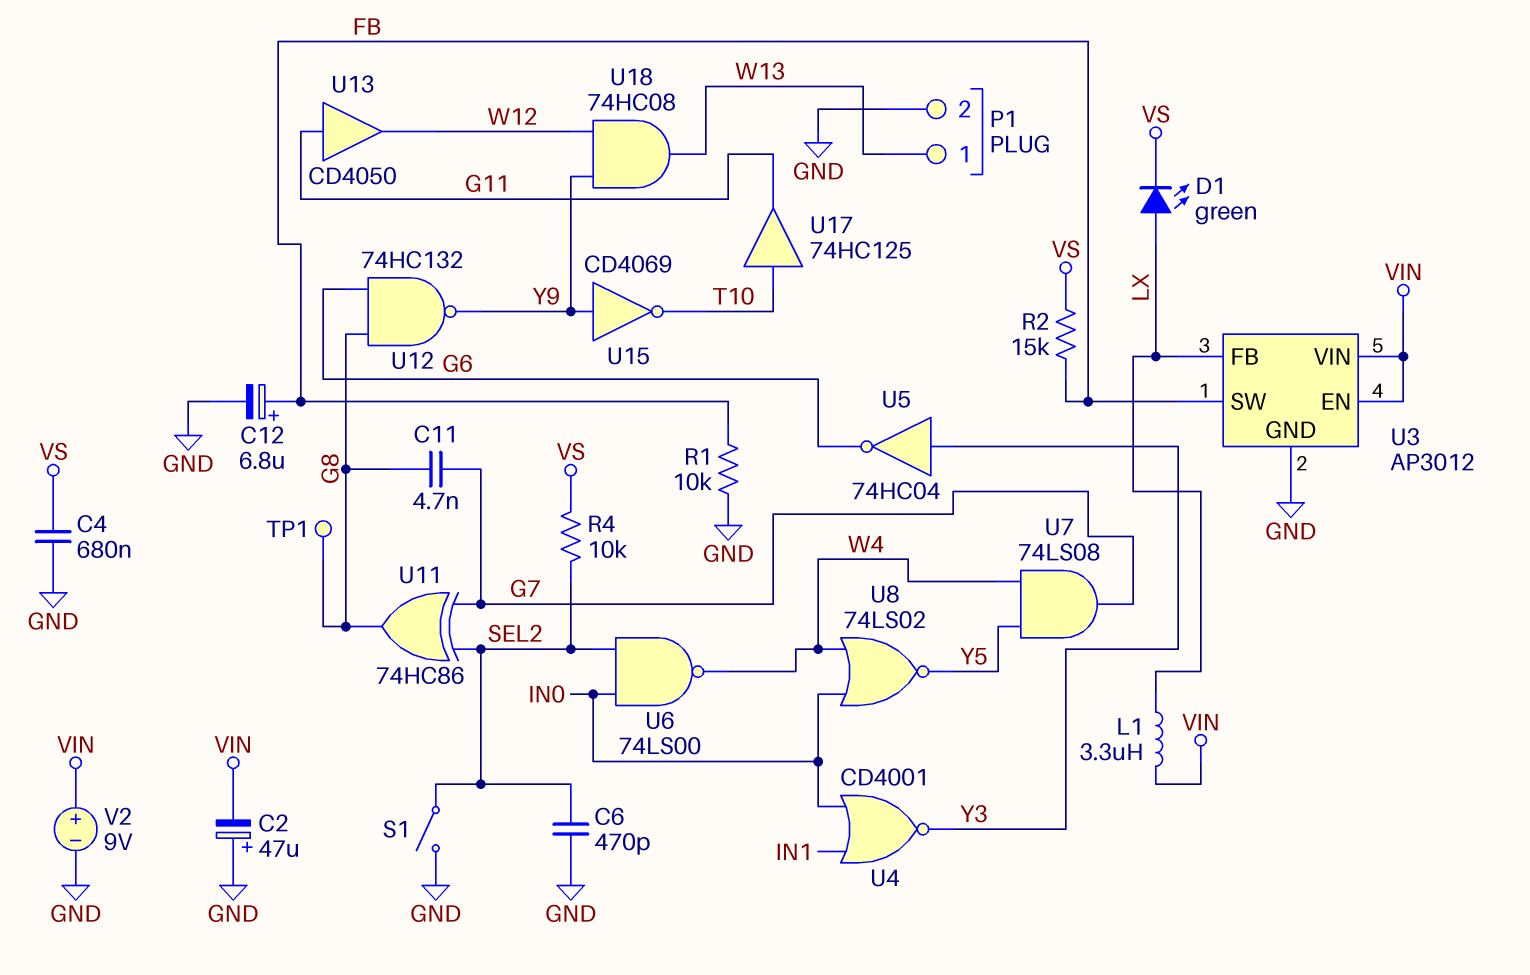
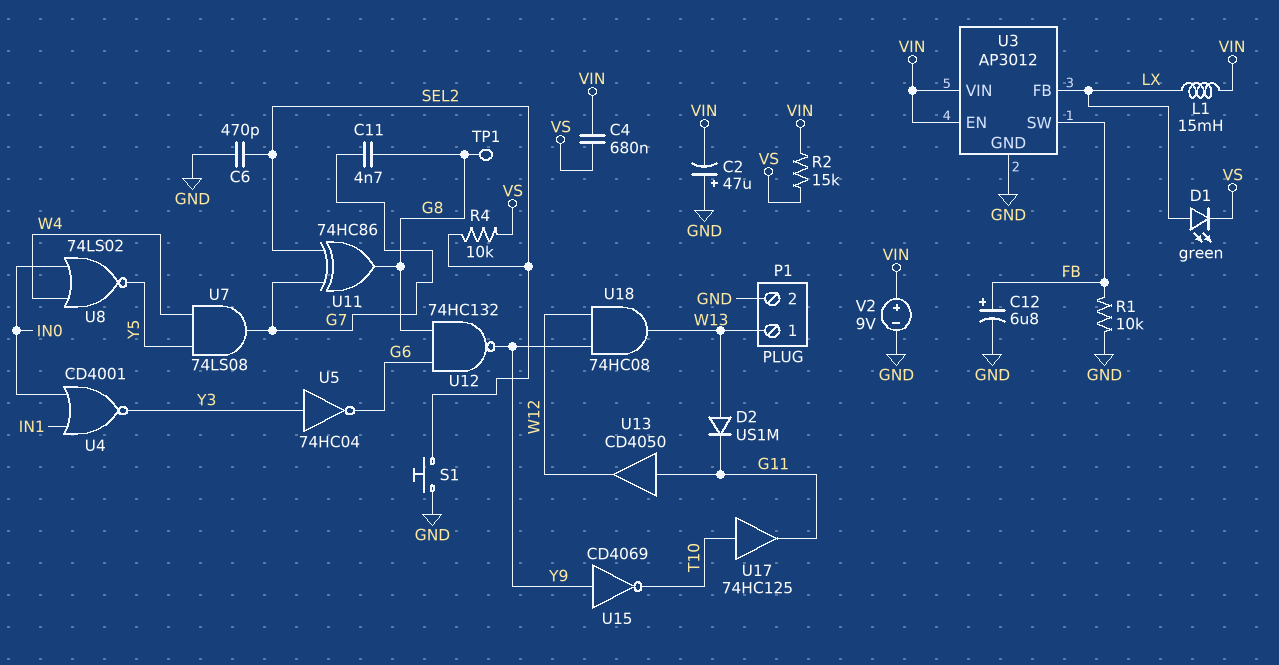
C4: 680nF (GND, VS) -> 680nF (VIN, VS)
D2: none -> diode US1M (A W13, K G11)
L1: 3.3uH (LX, VIN) -> 15mH (LX, VIN)
R2: 15k (FB, VS) -> 15k (VIN, VS)
S1: switch (GND, SEL2) -> button (GND, SEL2)
U6: NAND 74LS00 (in IN0, in SEL2, out W4) -> none

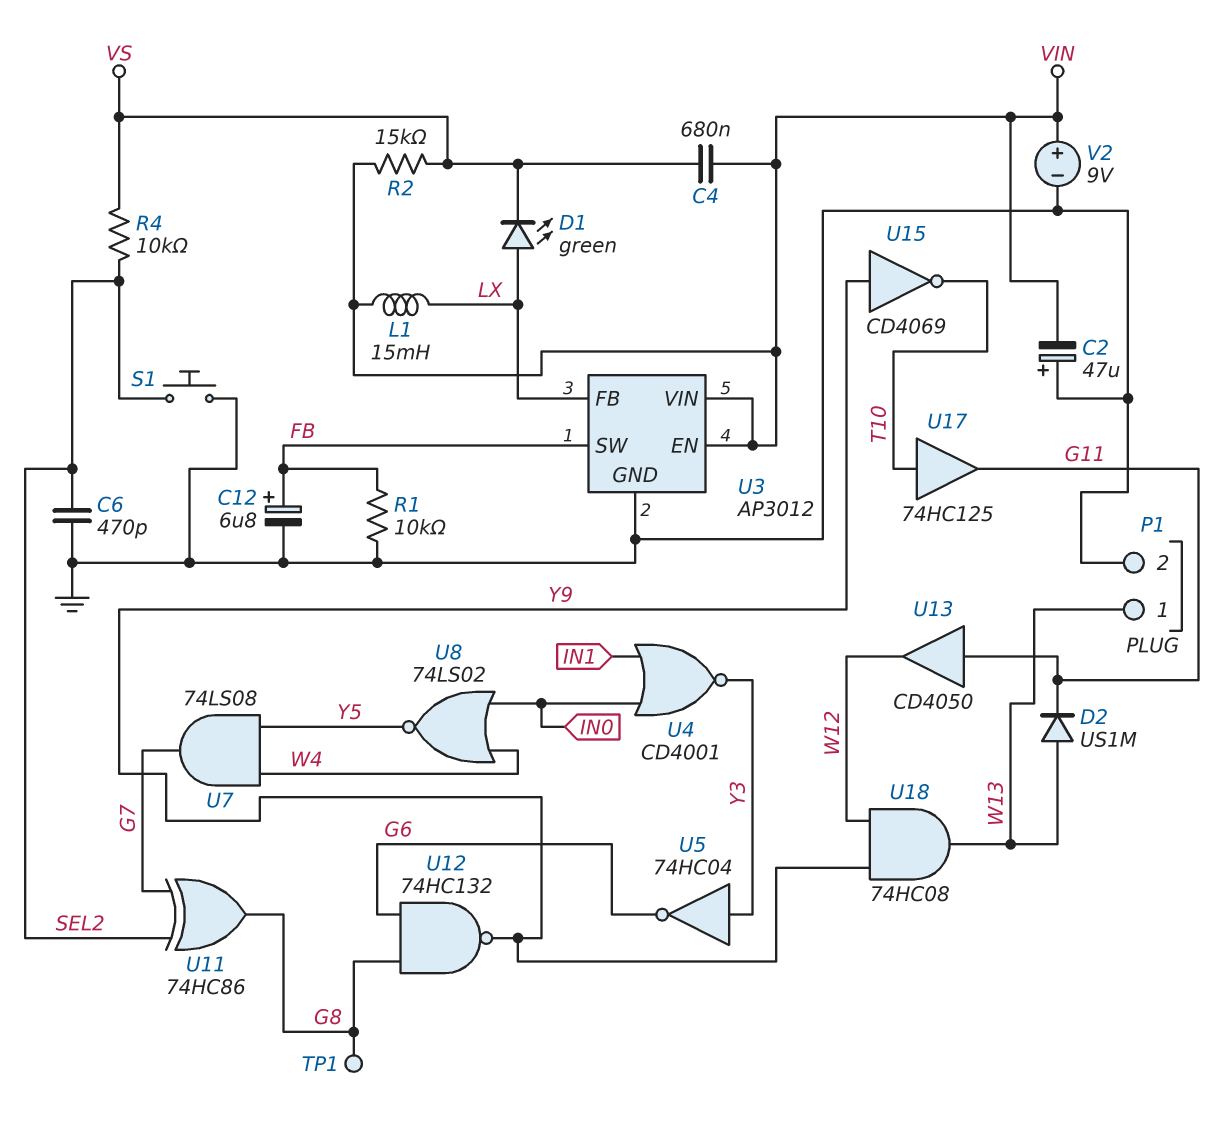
C11: 4.7nF (G7, G8) -> none

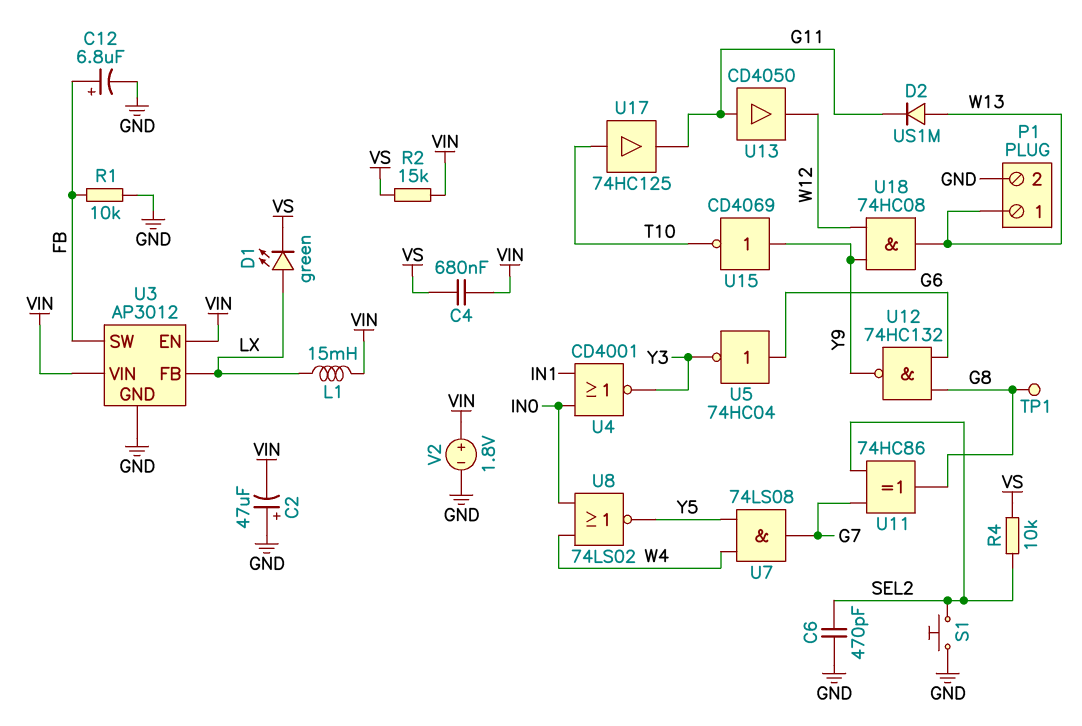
U5: NOT 74HC04 (in Y3, out G6) -> NOT 74HC04 (in G6, out Y3)
V2: 9V (plus VIN, minus GND) -> 1.8V (plus VIN, minus GND)

